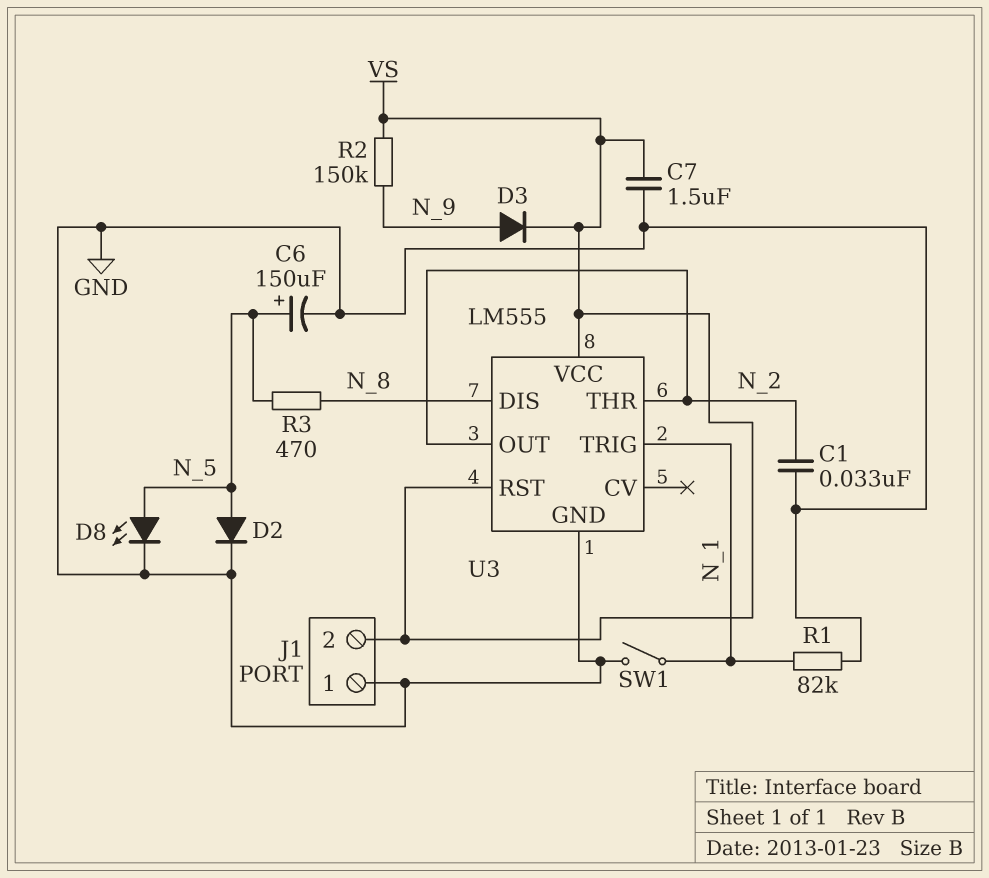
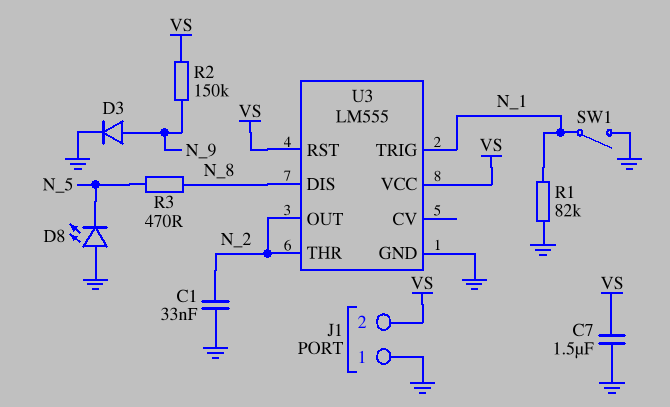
C6: 150uF (plus N_5, minus GND) -> none
D2: diode (A N_5, K GND) -> none
D3: diode (A N_9, K VS) -> diode (A N_9, K GND)
D8: LED (A N_5, K GND) -> LED (A GND, K N_5)

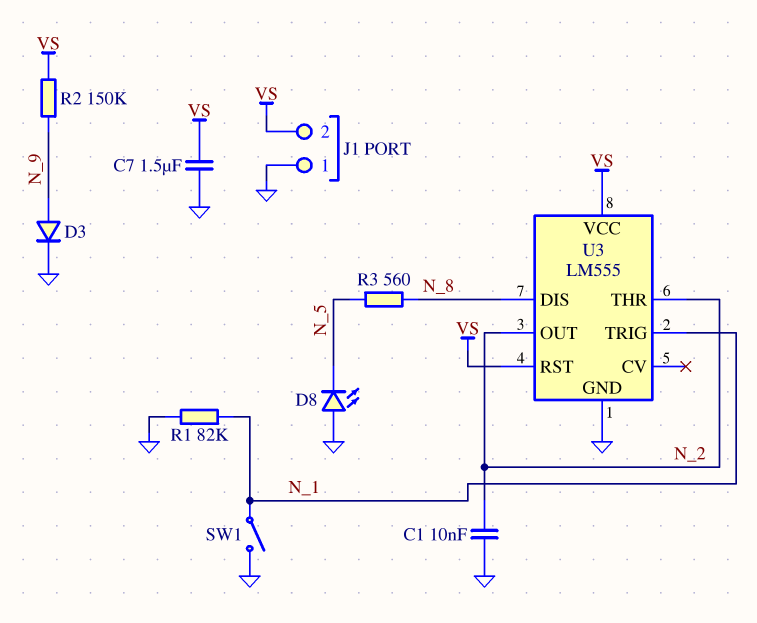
C1: 33nF (GND, N_2) -> 10nF (GND, N_2)
R3: 470 (N_5, N_8) -> 560 (N_5, N_8)

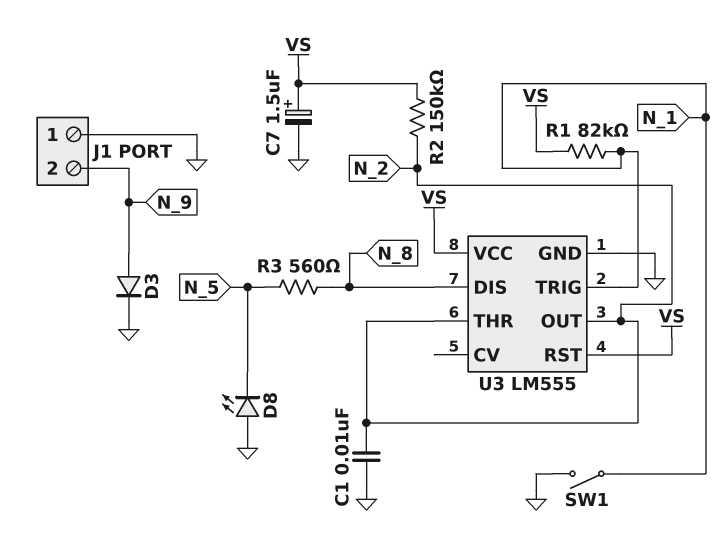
C7: 1.5uF (GND, VS) -> 1.5uF (plus VS, minus GND)
J1 pin 2: VS -> N_9
R1: 82k (GND, N_1) -> 82k (N_1, VS)
R2: 150k (N_9, VS) -> 150k (N_2, VS)

